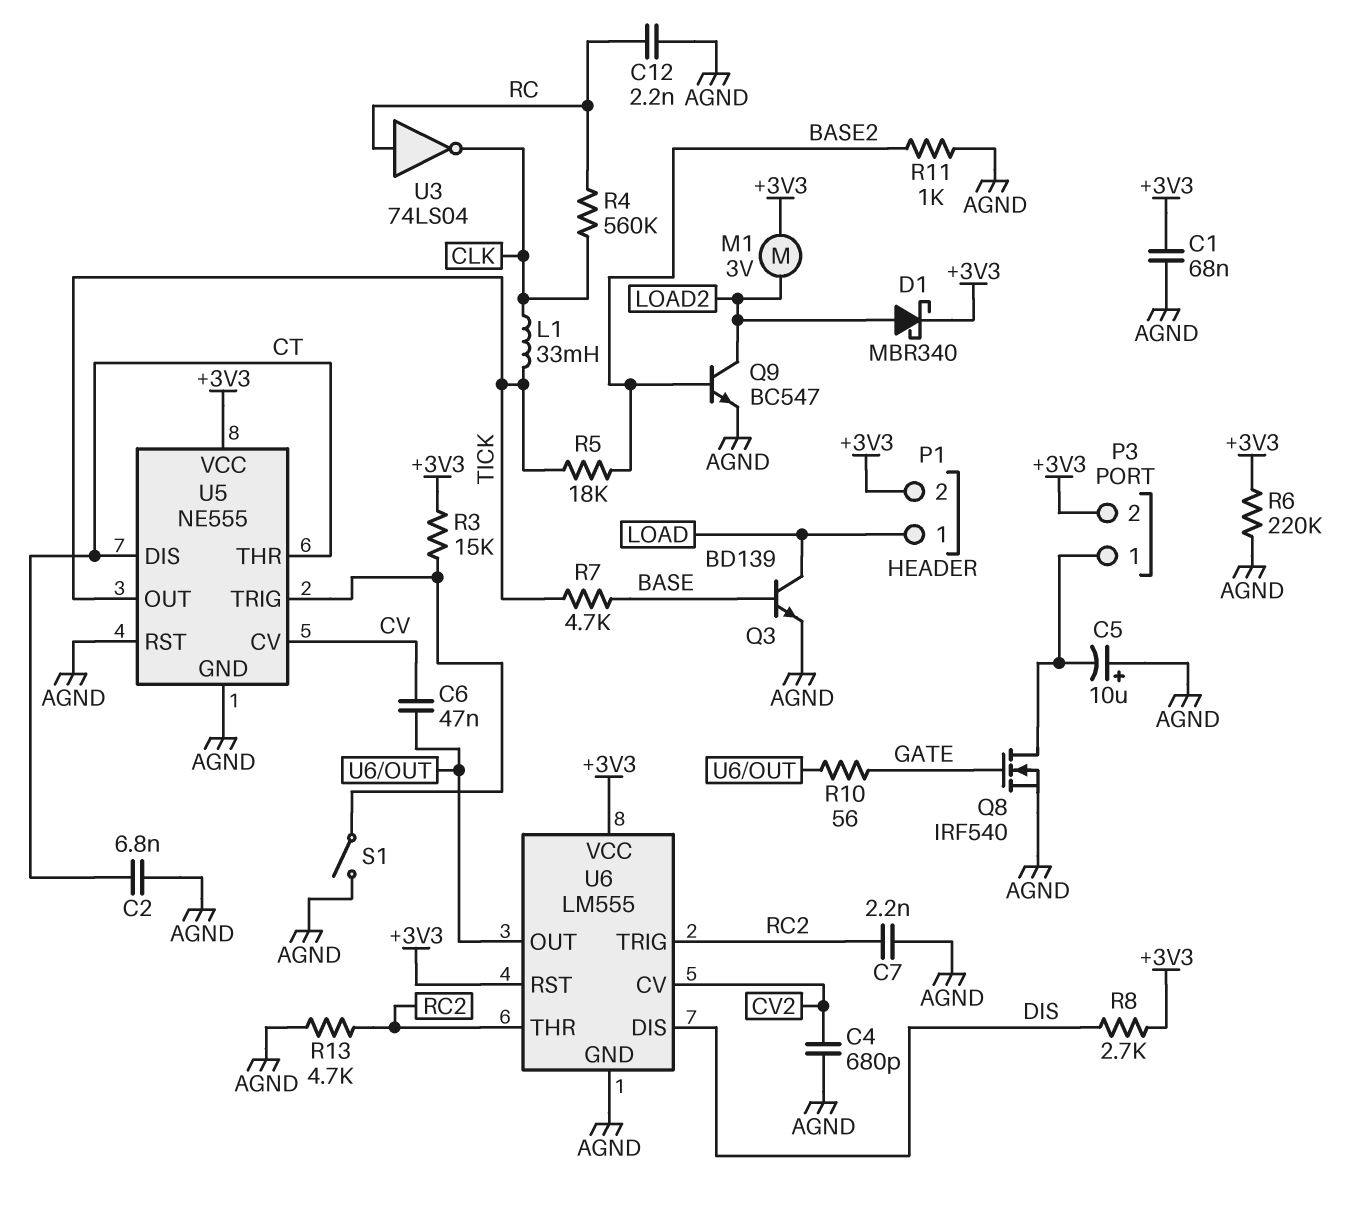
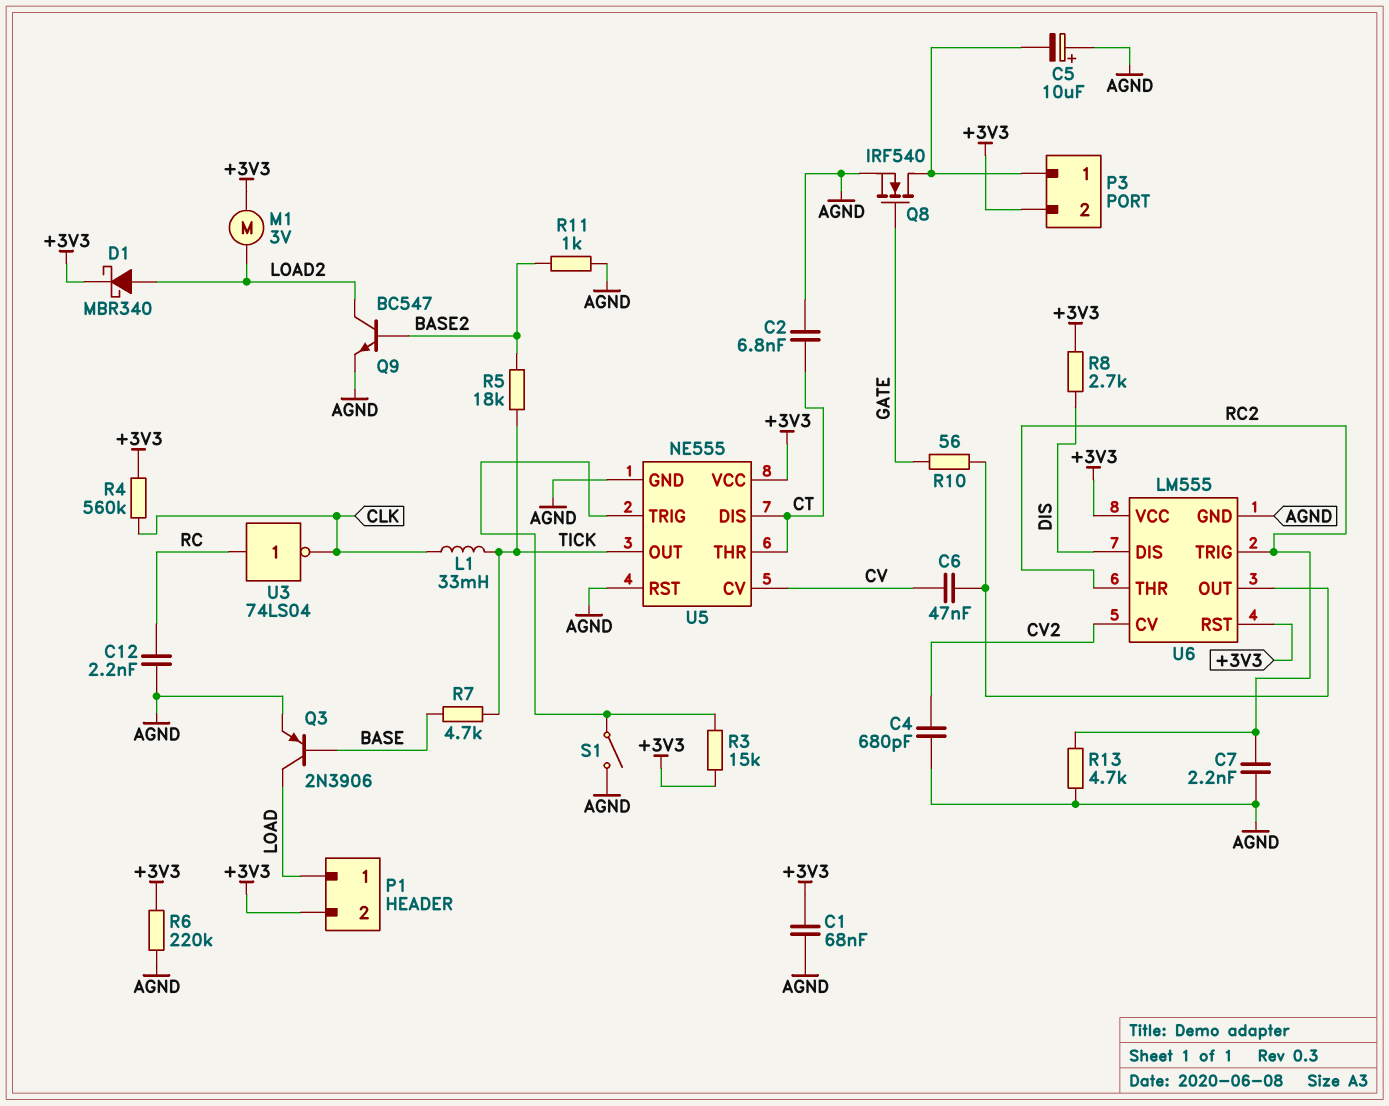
Q3: NPN BD139 (B BASE, C LOAD, E AGND) -> PNP 2N3906 (B BASE, C LOAD, E AGND)
R4: 560k (CLK, RC) -> 560k (+3V3, CLK)

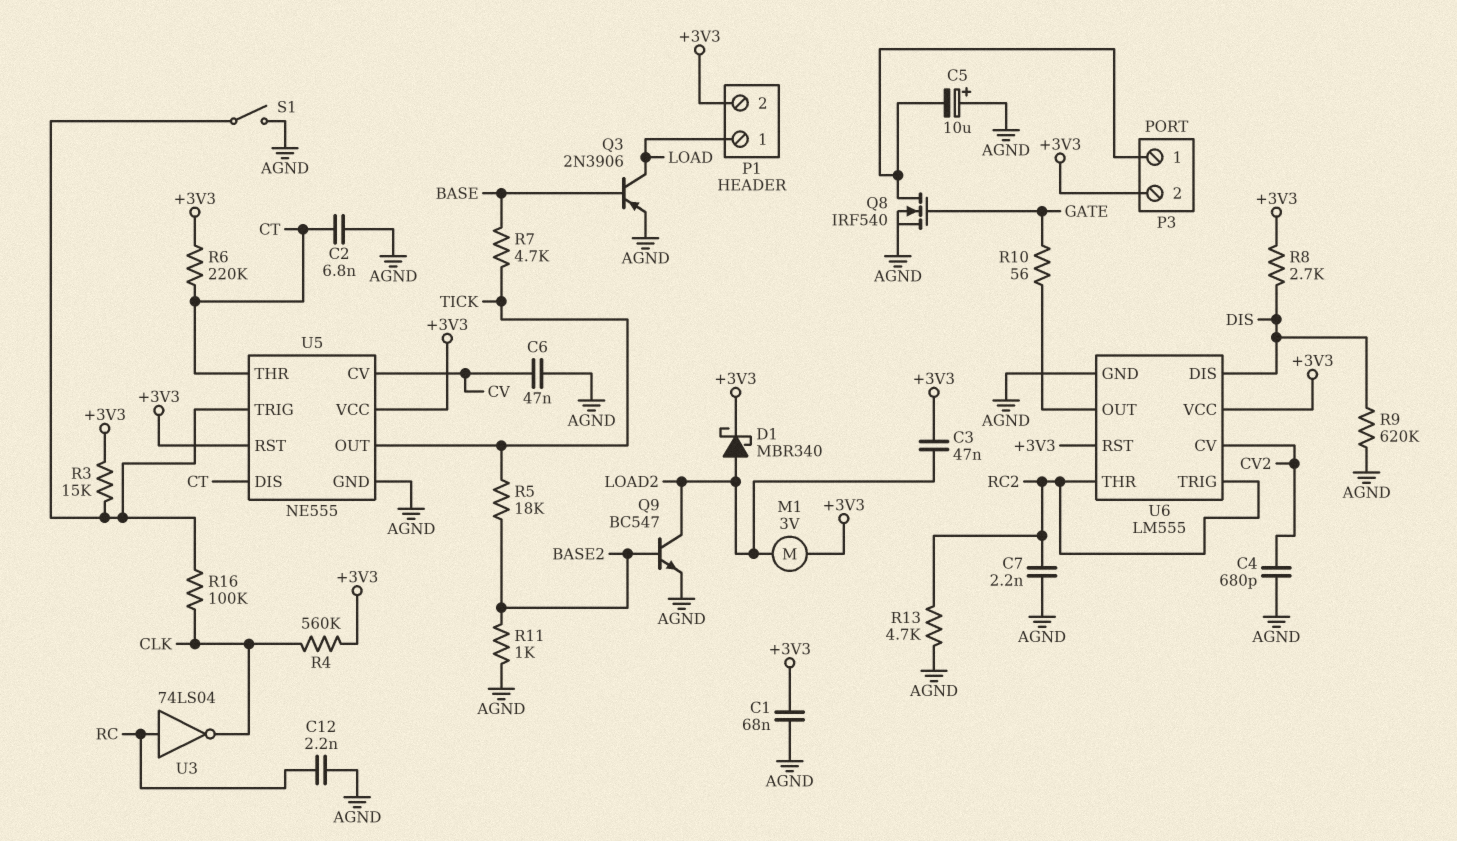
C3: none -> 47nF (+3V3, LOAD2)
C6: 47nF (CV, U6/OUT) -> 47nF (AGND, CV)
L1: 33mH (CLK, TICK) -> none
R6: 220k (+3V3, AGND) -> 220k (+3V3, CT)
R9: none -> 620k (AGND, DIS)
R16: none -> 100k (CLK, U5/TRIG)
U5 pin RST: AGND -> +3V3

